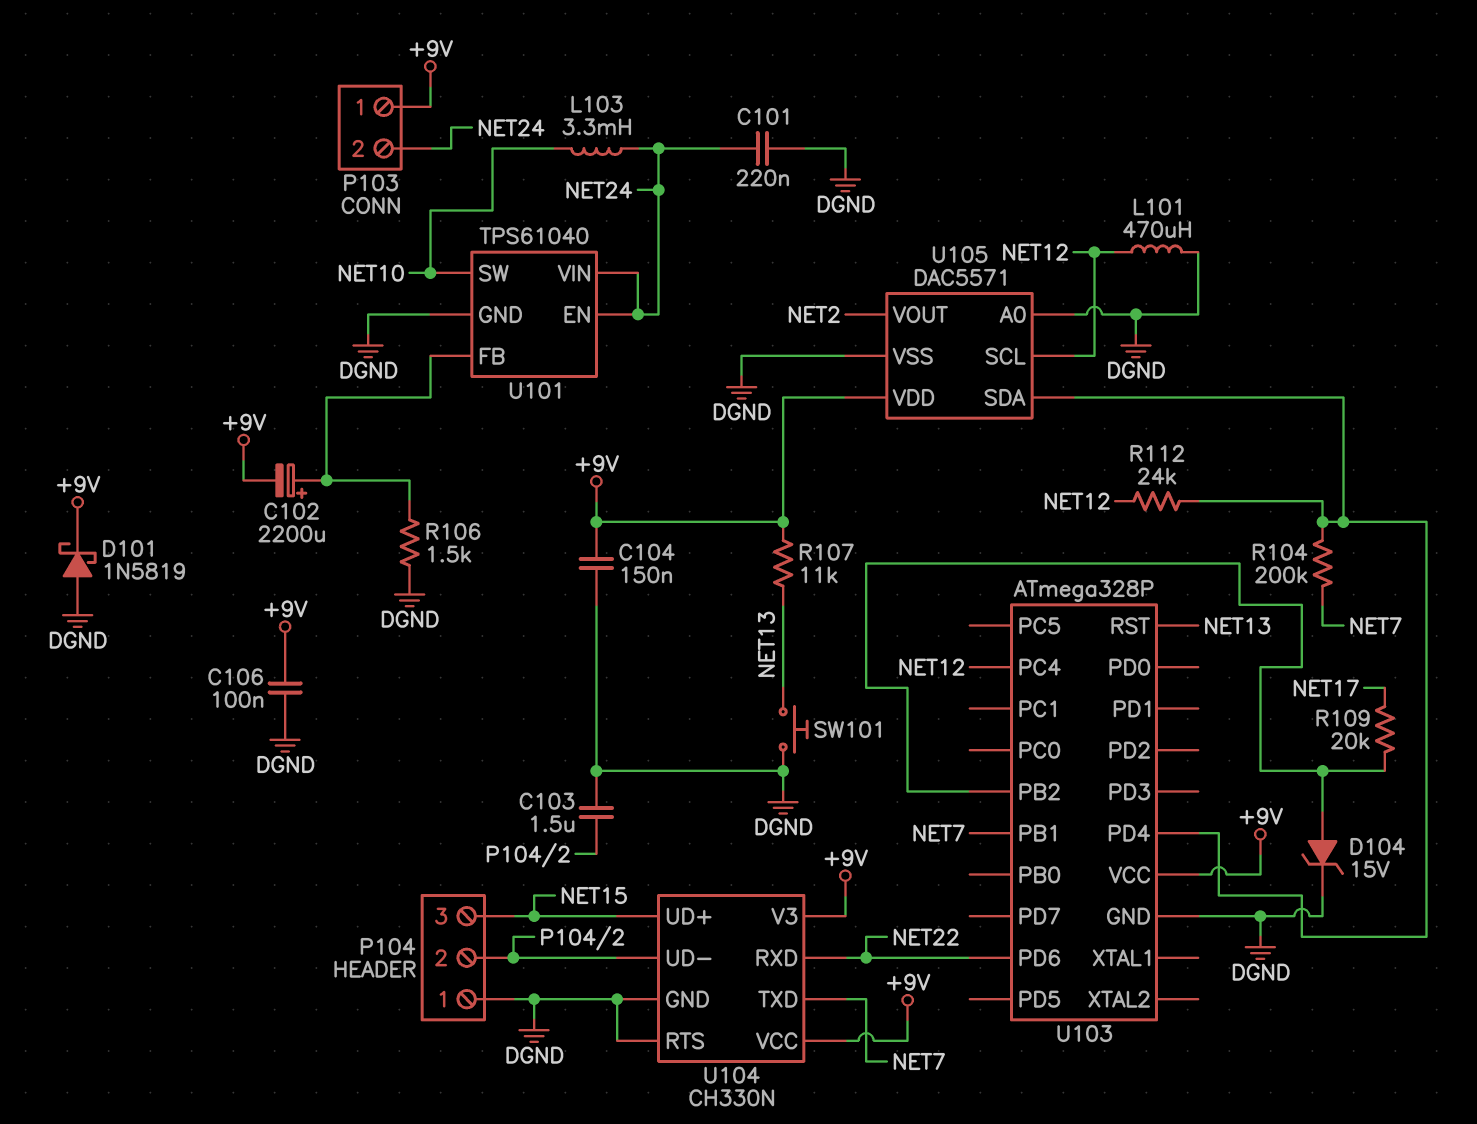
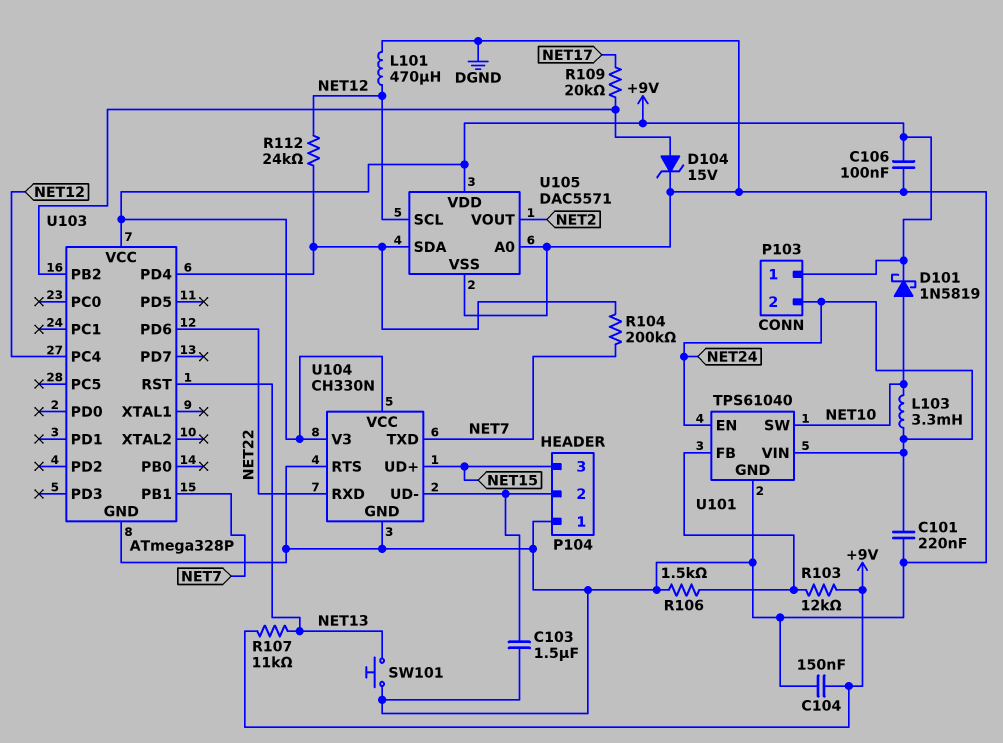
C102: 2200uF (plus U101/FB, minus +9V) -> none
D101: schottky 1N5819 (A DGND, K +9V) -> schottky 1N5819 (A NET10, K +9V)
R103: none -> 12k (+9V, U101/FB)

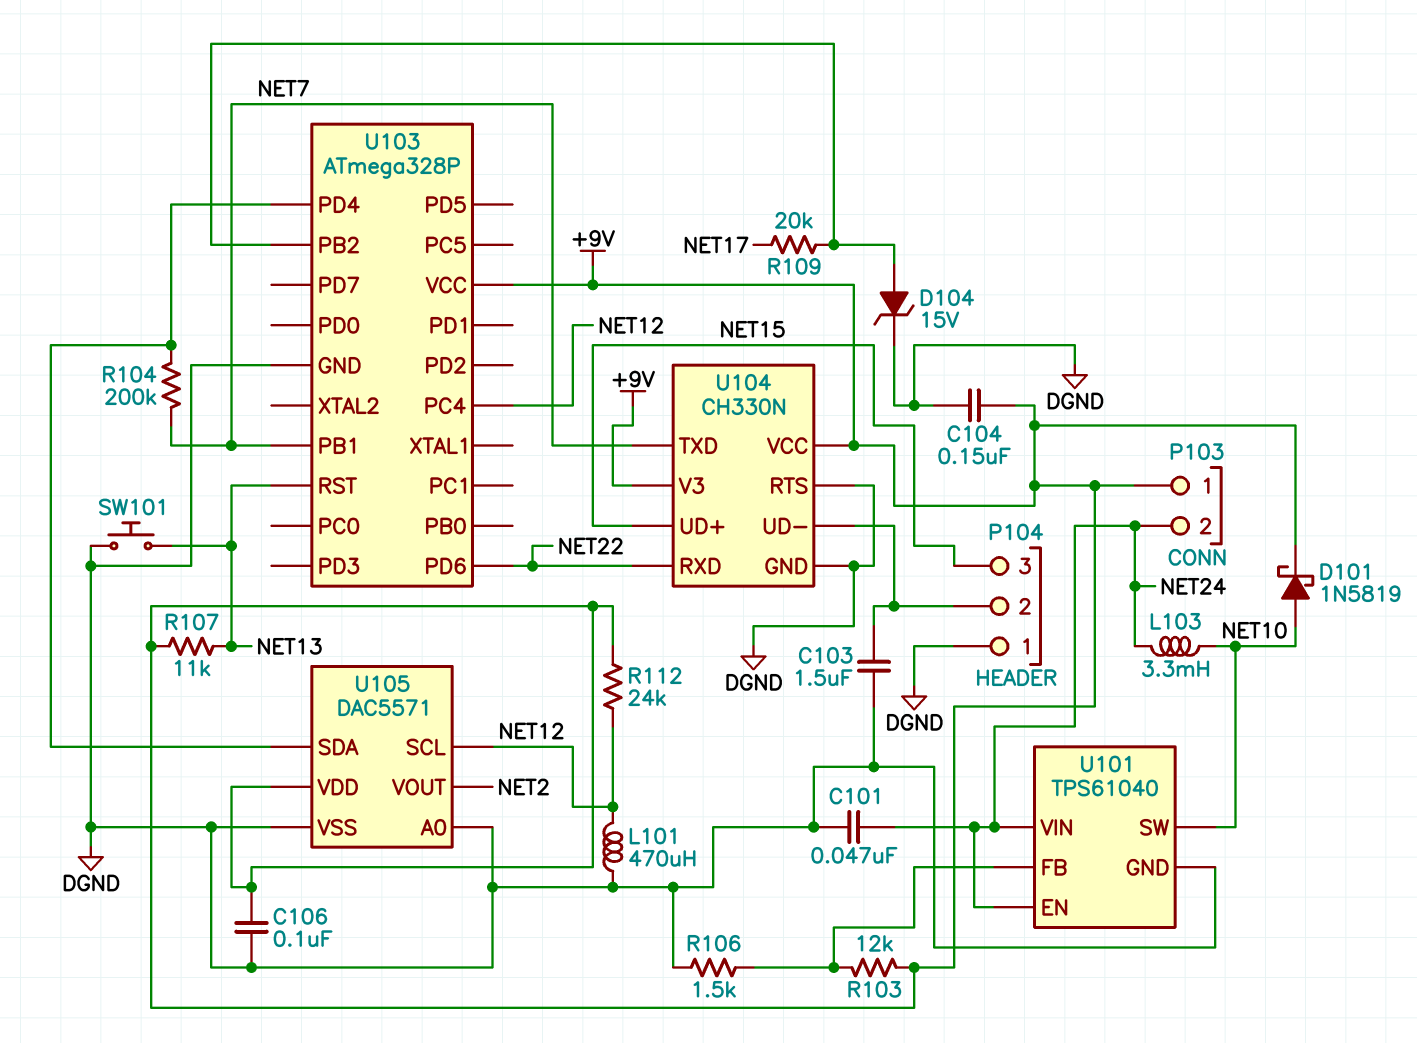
C101: 220nF (DGND, NET24) -> 47nF (DGND, NET24)
R112: 24k (NET12, U103/PD4) -> 24k (+9V, NET12)

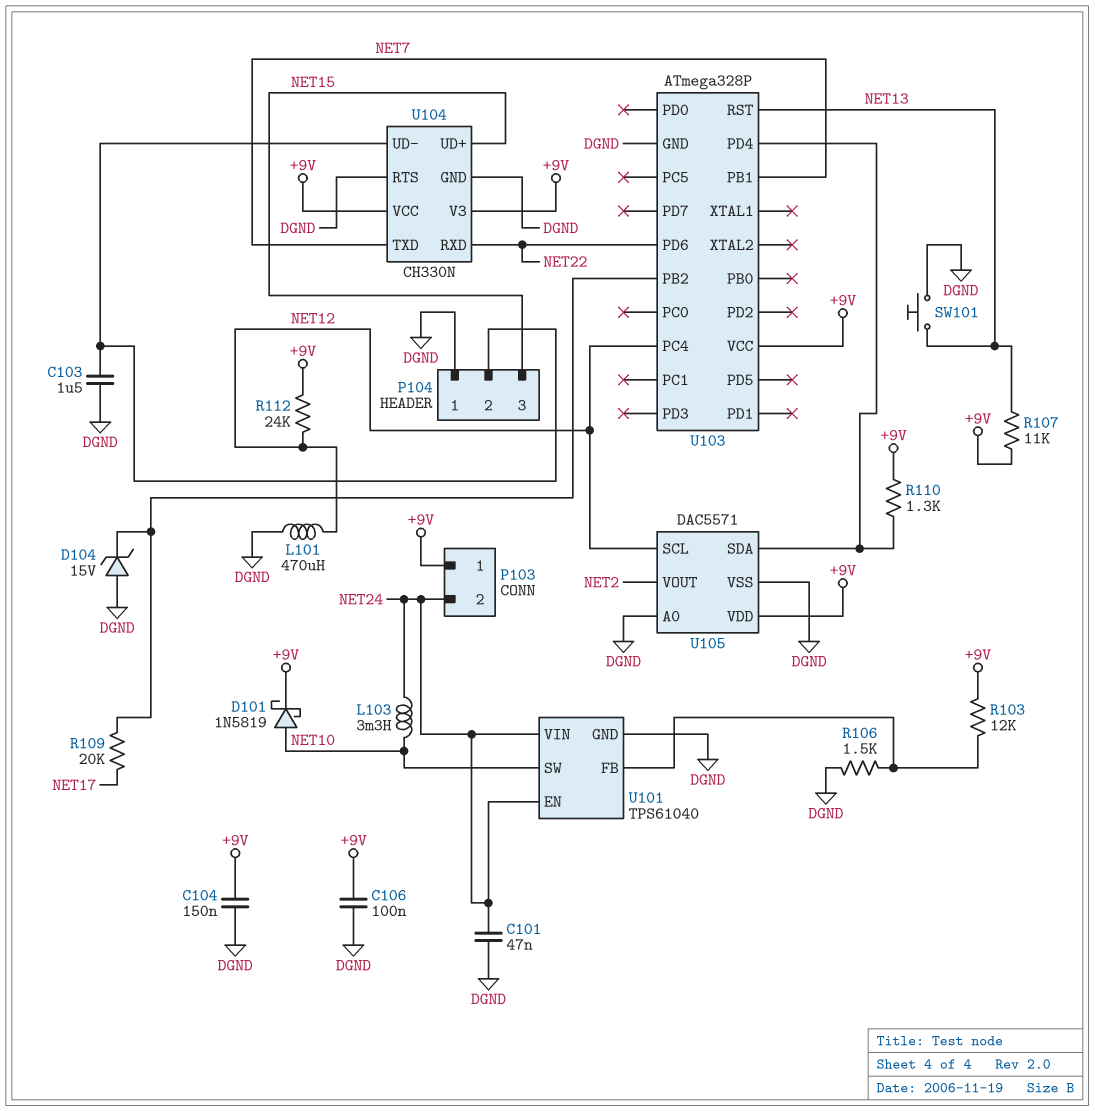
D104: zener 15V (A U103/PB2, K DGND) -> zener 15V (A DGND, K U103/PB2)
R104: 200k (NET7, U103/PD4) -> none
R110: none -> 1.3k (+9V, U103/PD4)

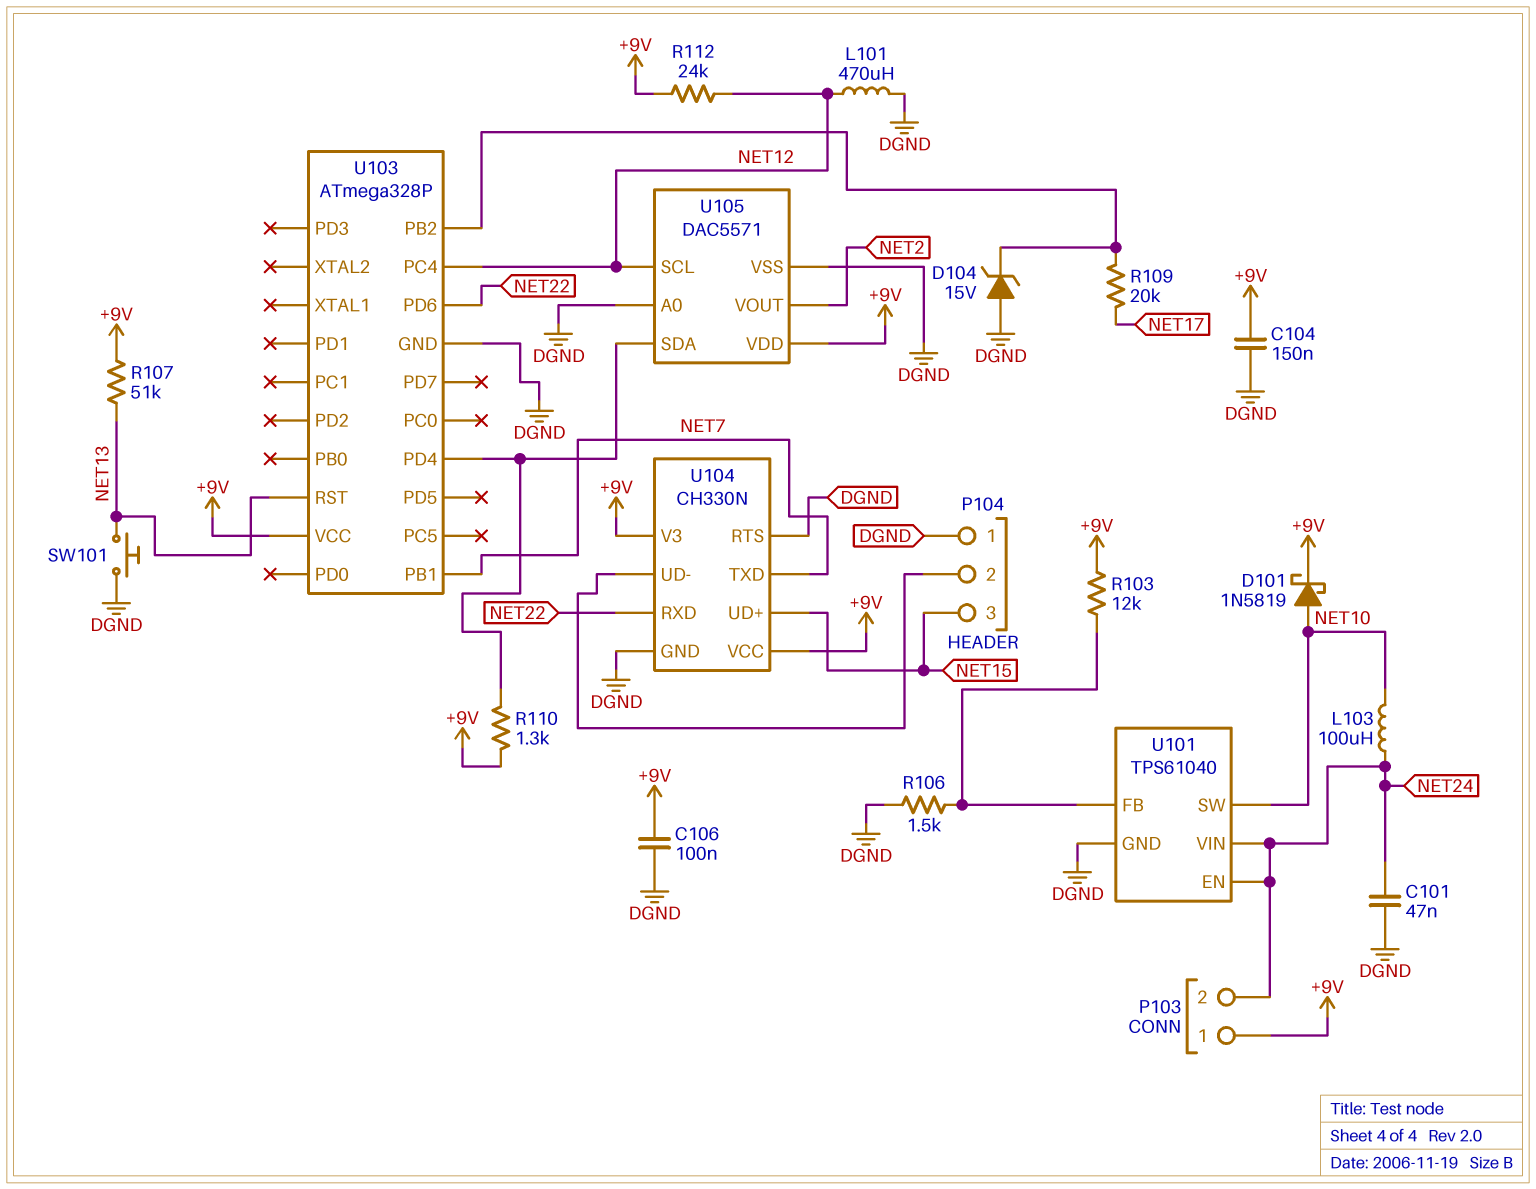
C103: 1.5uF (DGND, P104/2) -> none
L103: 3.3mH (NET10, NET24) -> 100uH (NET10, NET24)
R107: 11k (+9V, NET13) -> 51k (+9V, NET13)

